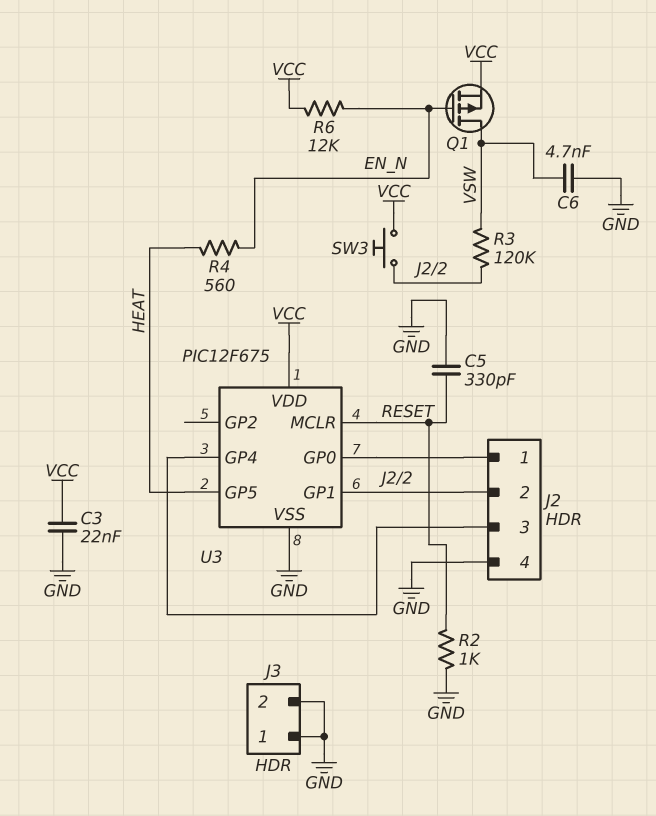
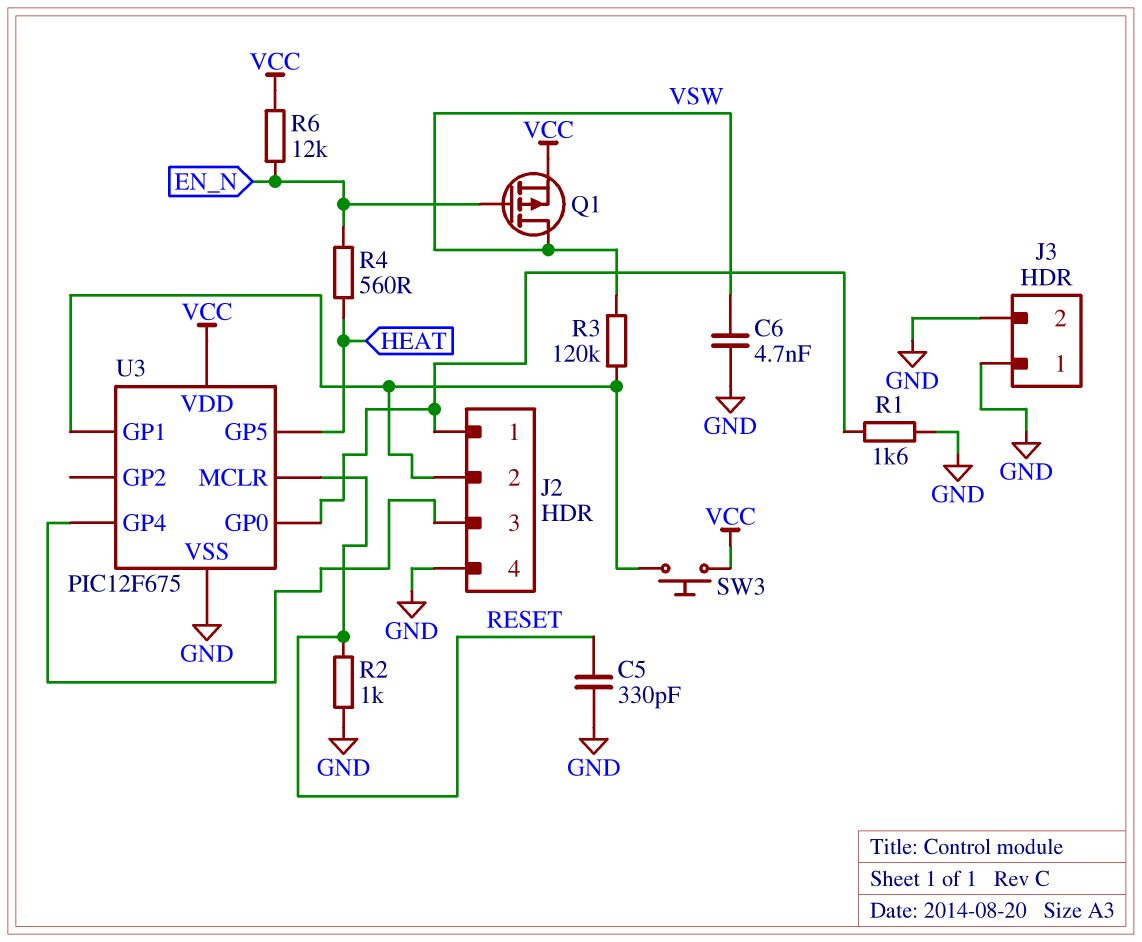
C3: 22nF (GND, VCC) -> none
R1: none -> 1.6k (GND, J2/1)

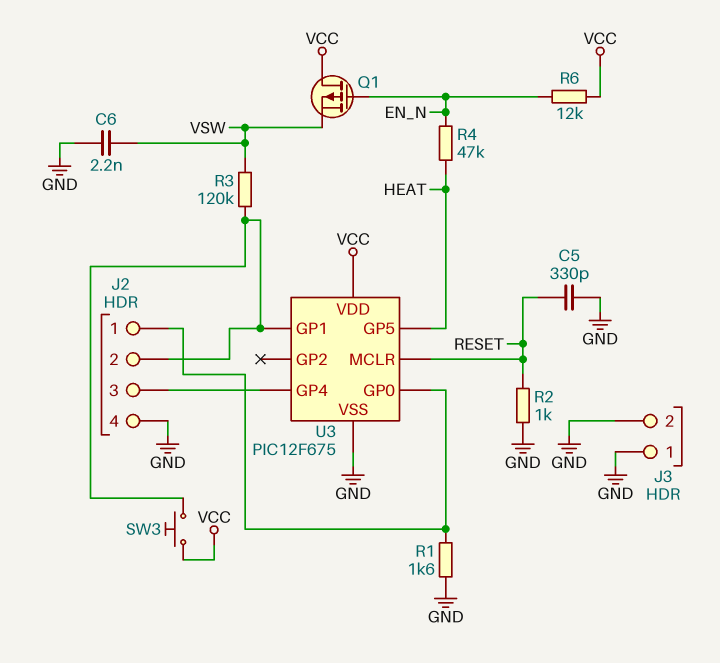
C6: 4.7nF (GND, VSW) -> 2.2nF (GND, VSW)
Q1: PMOS (G EN_N, D VSW, S VCC) -> PMOS (G EN_N, D VCC, S VSW)
R4: 560 (EN_N, HEAT) -> 47k (EN_N, HEAT)

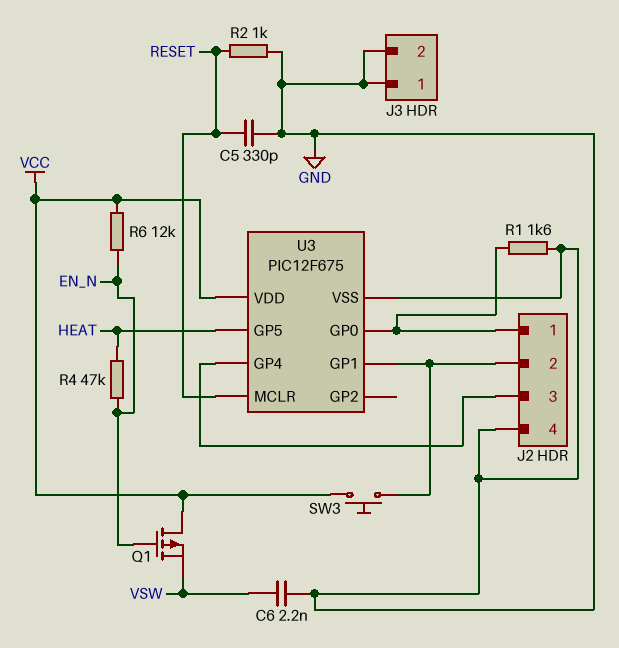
R3: 120k (J2/2, VSW) -> none

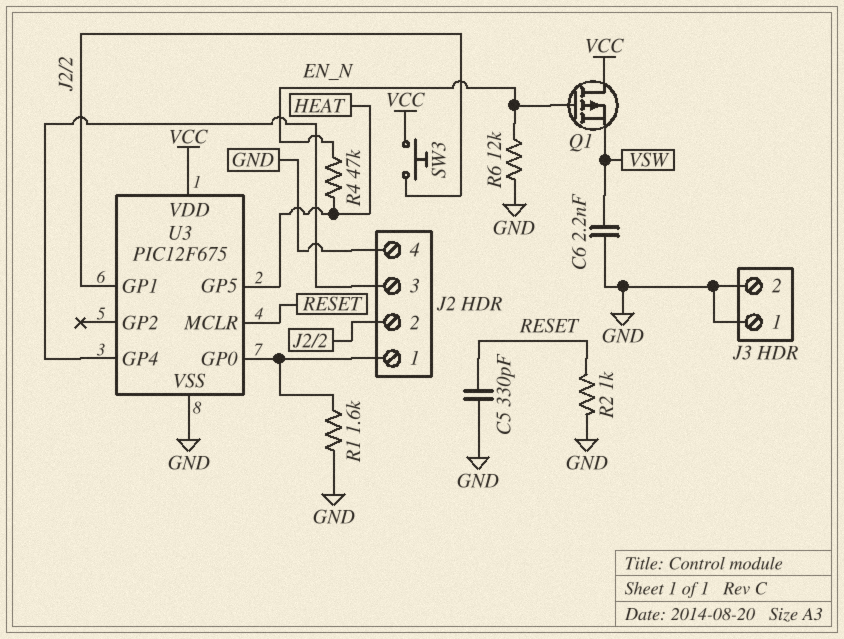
R6: 12k (EN_N, VCC) -> 12k (EN_N, GND)

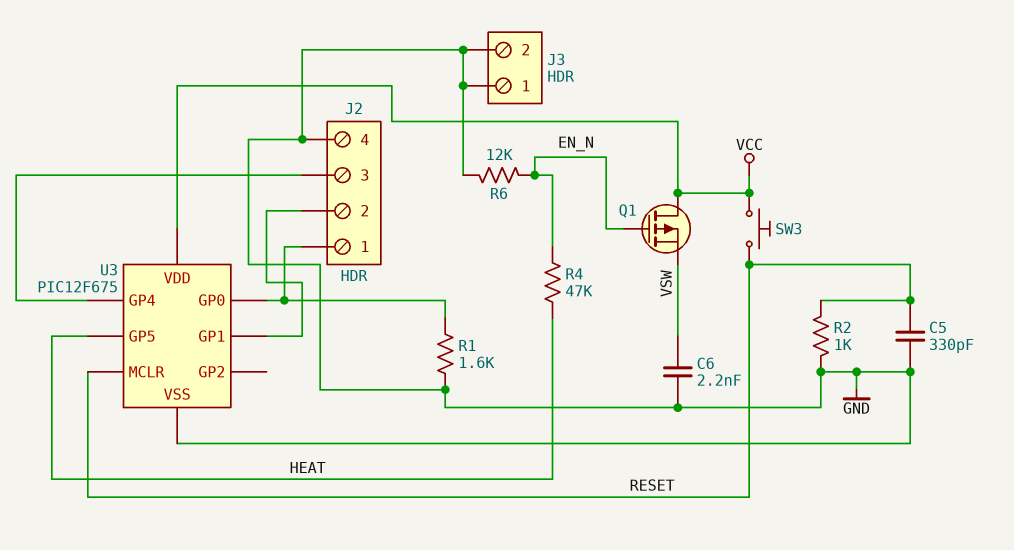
SW3: button (J2/2, VCC) -> button (RESET, VCC)

